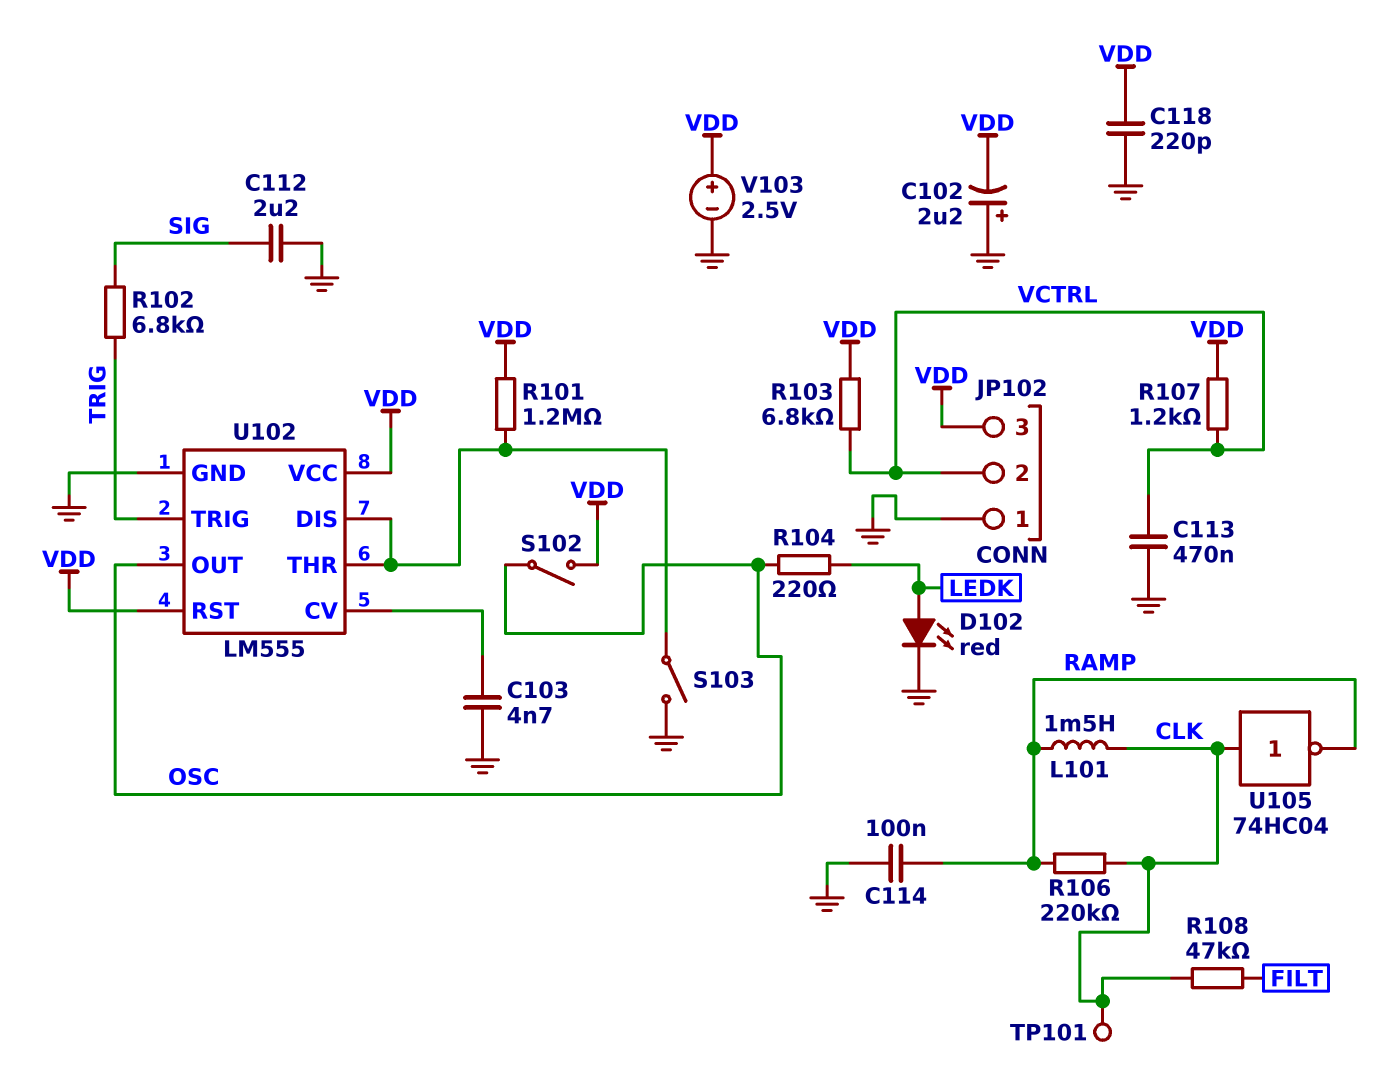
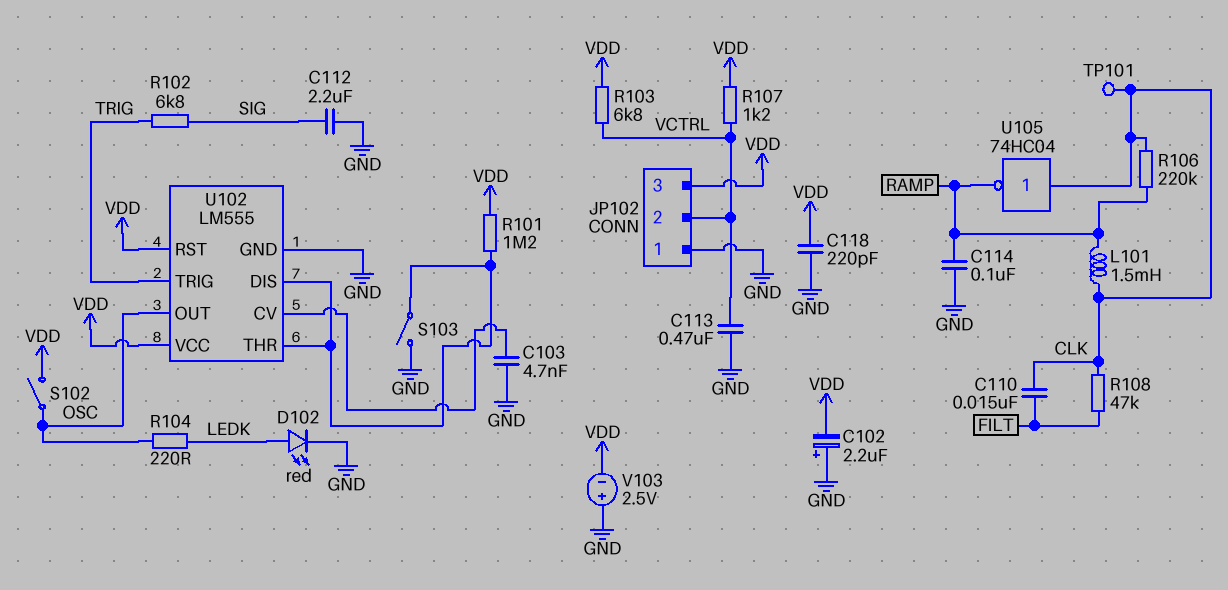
C110: none -> 15nF (CLK, FILT)
V103: 2.5V (plus VDD, minus GND) -> 2.5V (plus GND, minus VDD)

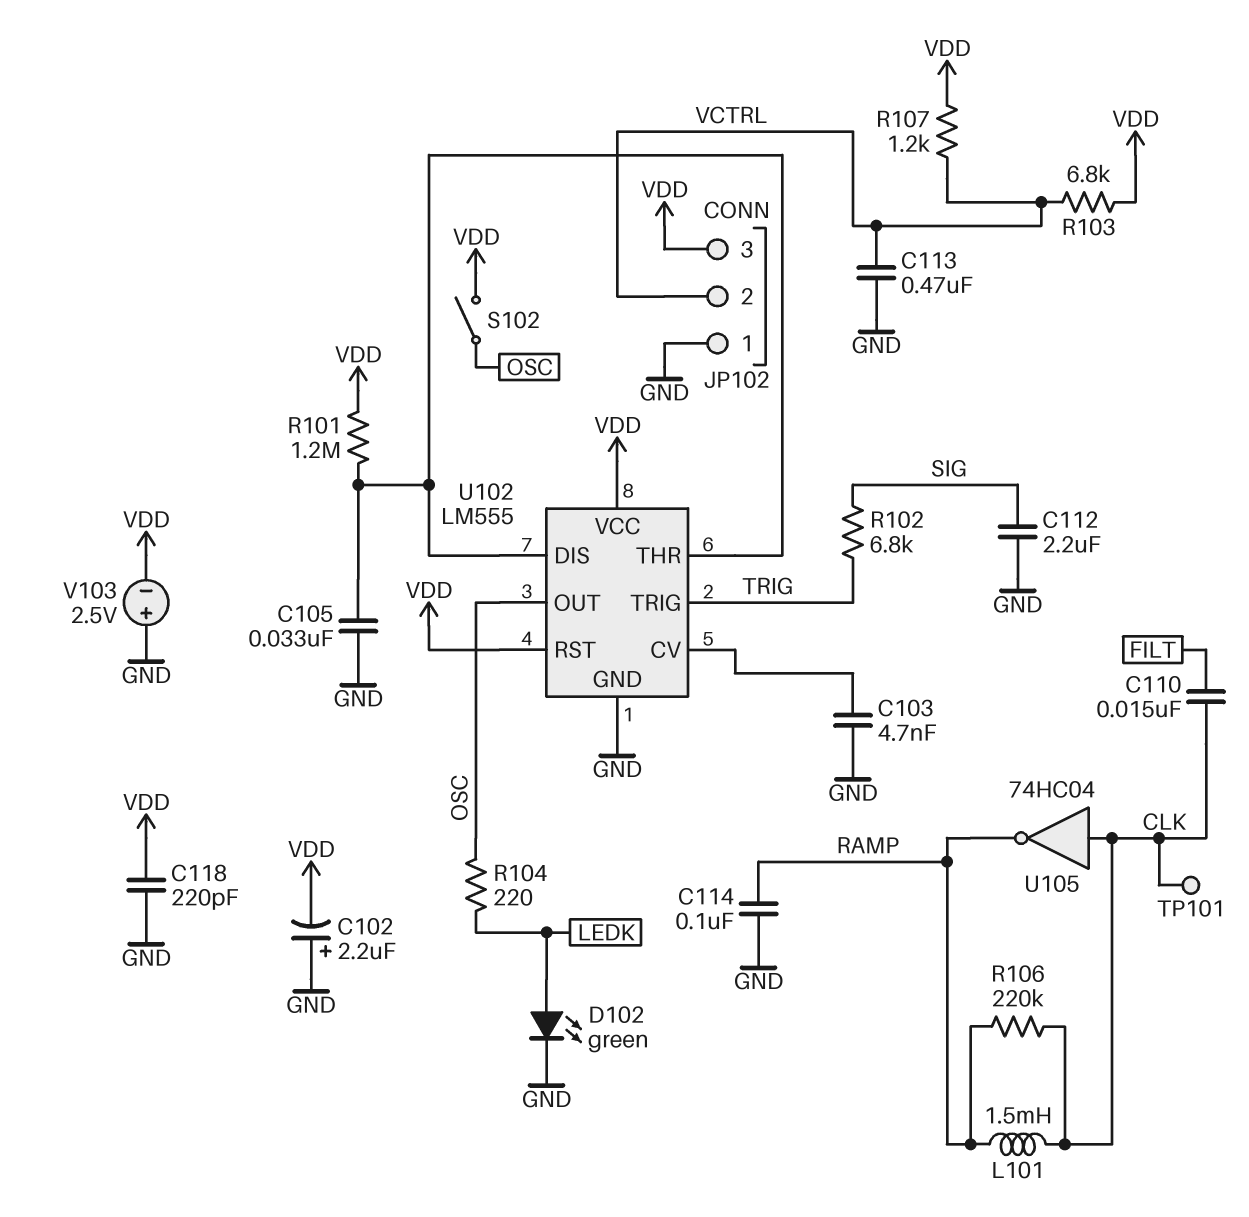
C105: none -> 33nF (GND, U102/DIS)
D102: LED red (A LEDK, K GND) -> LED green (A LEDK, K GND)
R108: 47k (CLK, FILT) -> none
S103: switch (GND, U102/DIS) -> none

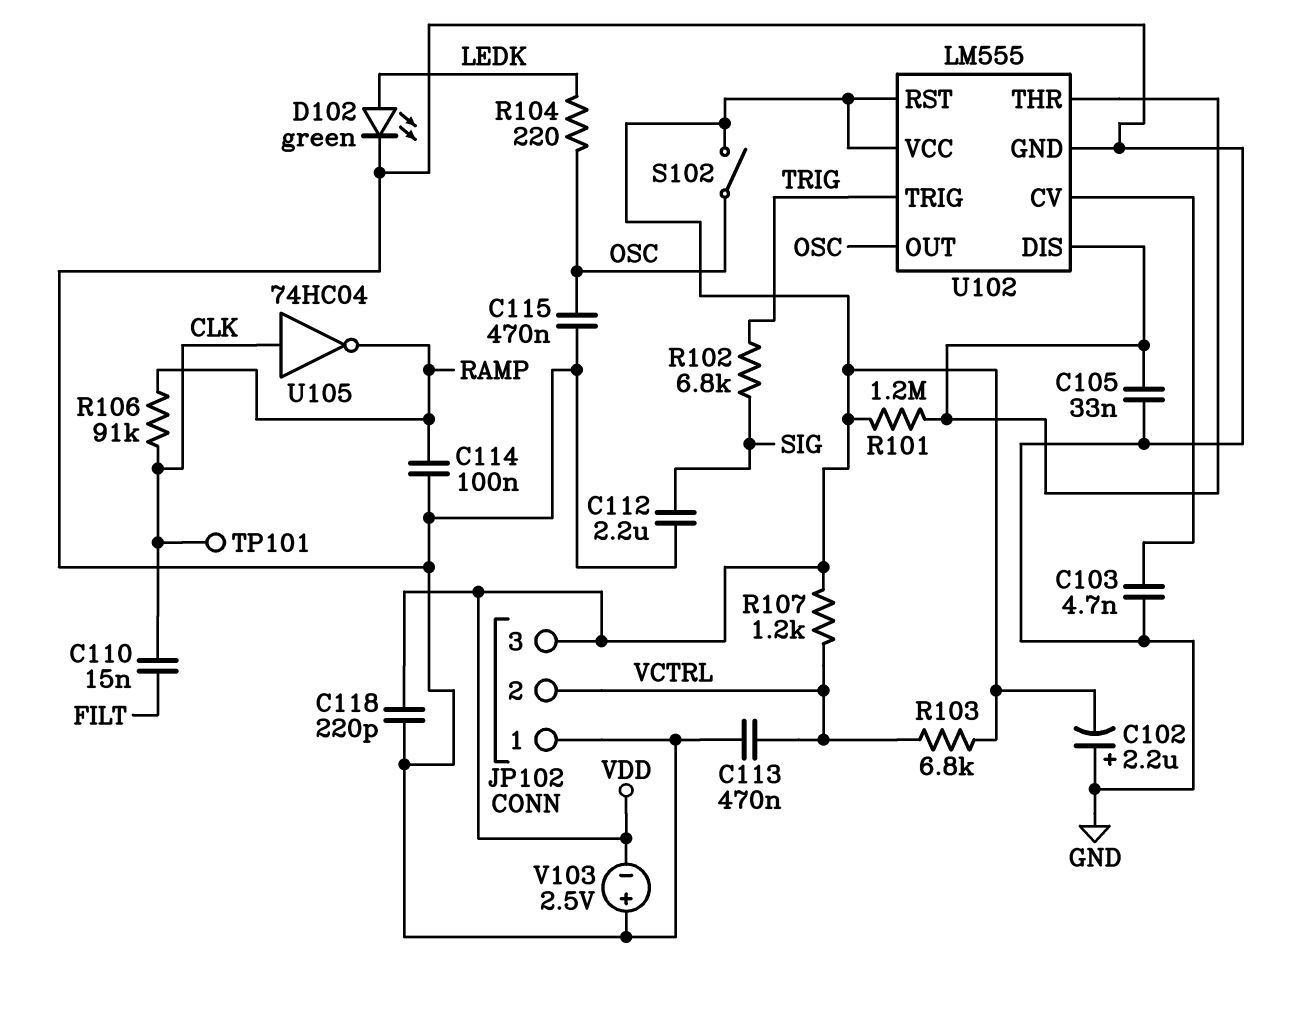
C115: none -> 470nF (GND, OSC)
L101: 1.5mH (CLK, RAMP) -> none
R106: 220k (CLK, RAMP) -> 91k (CLK, RAMP)

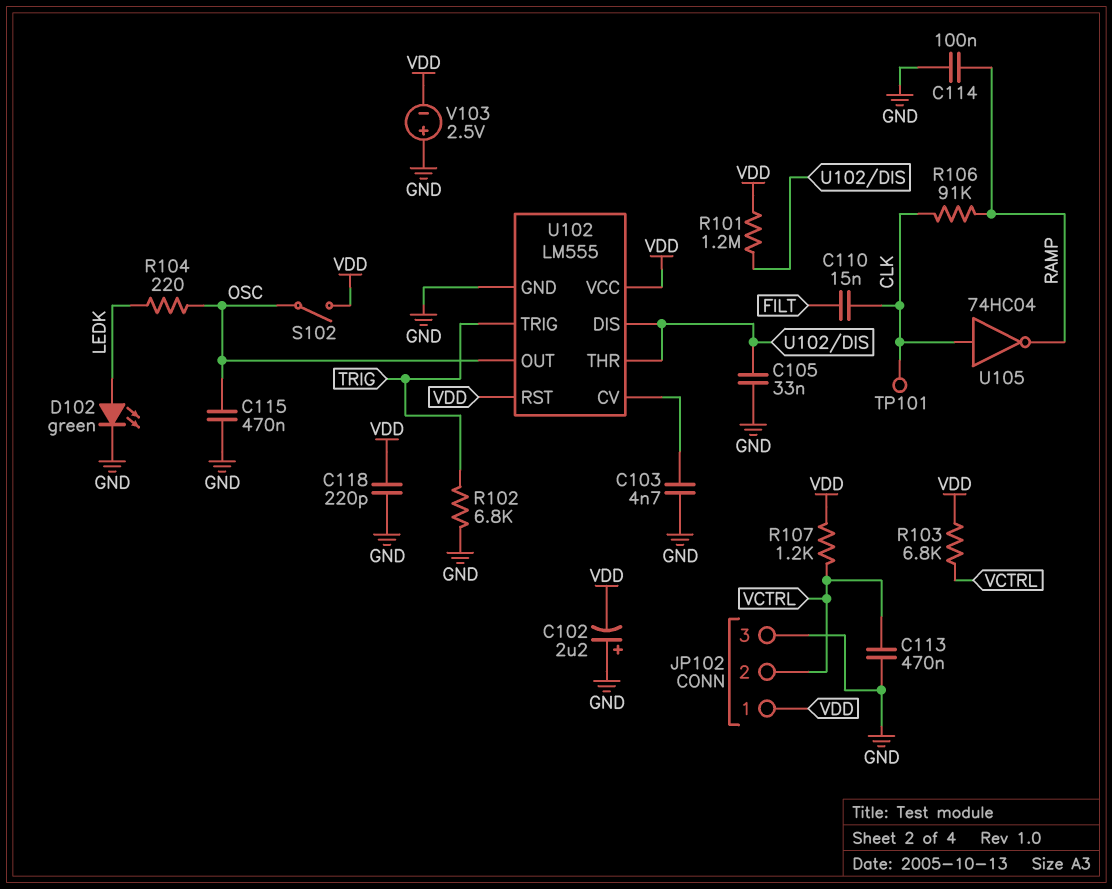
C112: 2.2uF (GND, SIG) -> none
JP102 pin 1: GND -> VDD
JP102 pin 3: VDD -> GND
R102: 6.8k (SIG, TRIG) -> 6.8k (GND, TRIG)

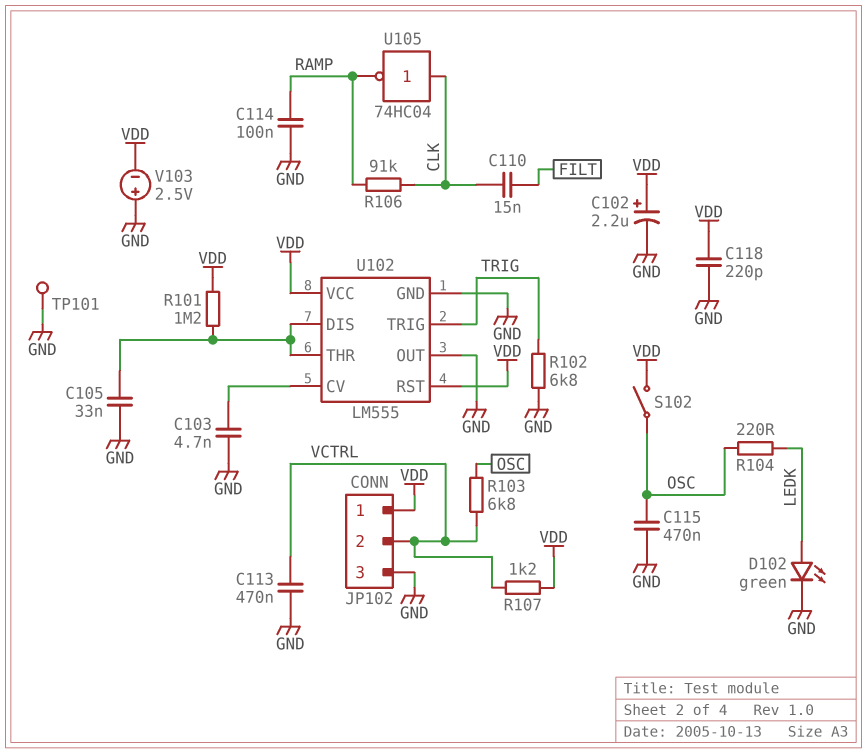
C102: 2.2uF (plus GND, minus VDD) -> 2.2uF (plus VDD, minus GND)
R103: 6.8k (VCTRL, VDD) -> 6.8k (OSC, VCTRL)
TP101: test point (CLK) -> test point (GND)
U102 pin OUT: OSC -> GND

